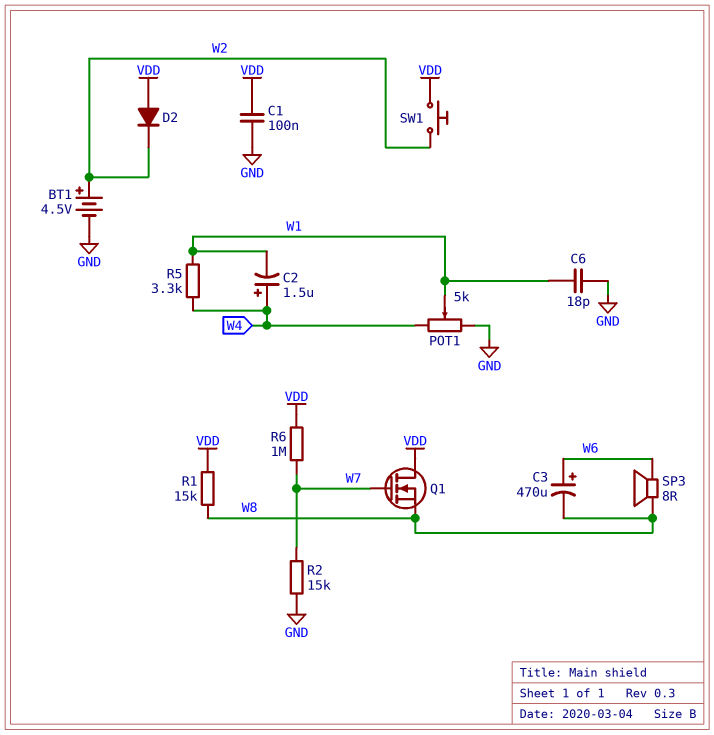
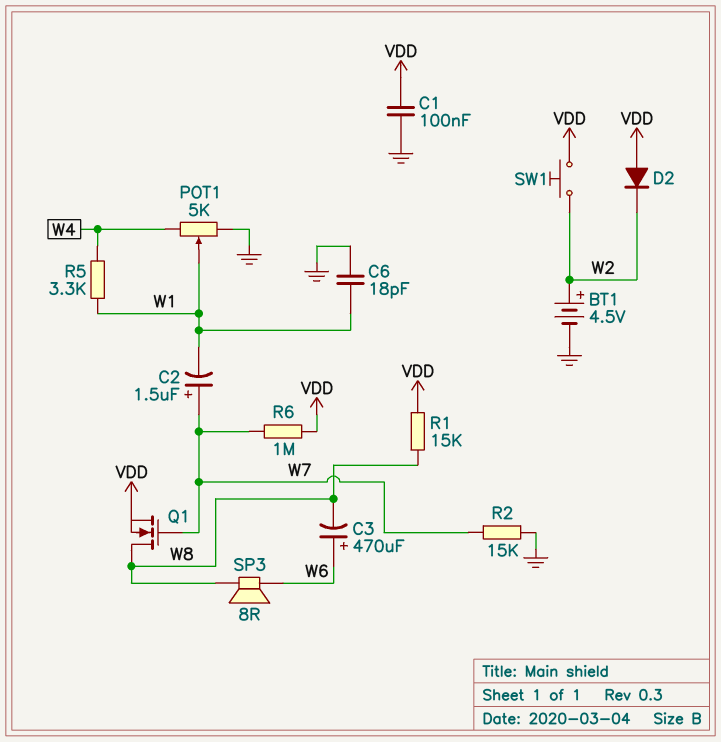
C2: 1.5uF (plus W4, minus W1) -> 1.5uF (plus W7, minus W1)
Q1: NMOS (G W7, D VDD, S W8) -> NMOS (G W7, D W8, S VDD)

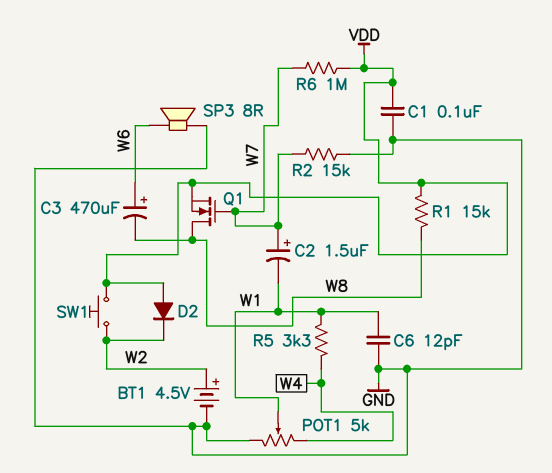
C6: 18pF (GND, W1) -> 12pF (GND, W1)
SP3: speaker 8R (W6, W8) -> speaker 8R (GND, W6)

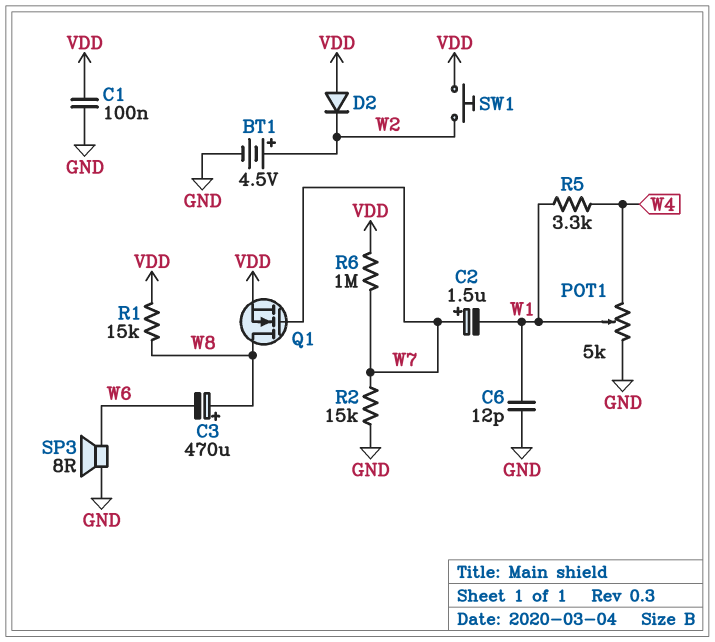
C3: 470uF (plus W6, minus W8) -> 470uF (plus W8, minus W6)

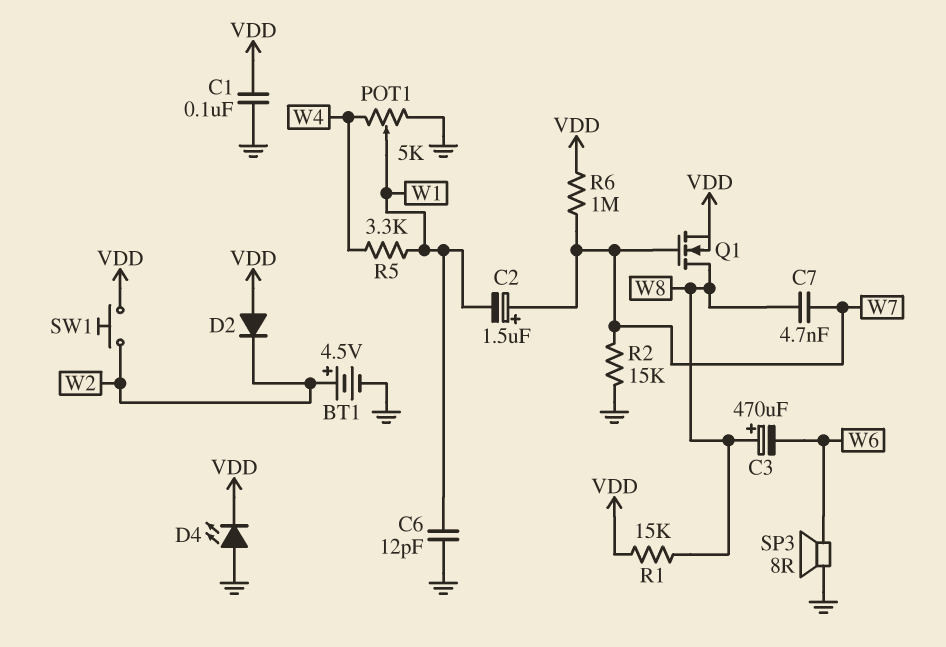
C7: none -> 4.7nF (W7, W8)
D4: none -> LED (A GND, K VDD)

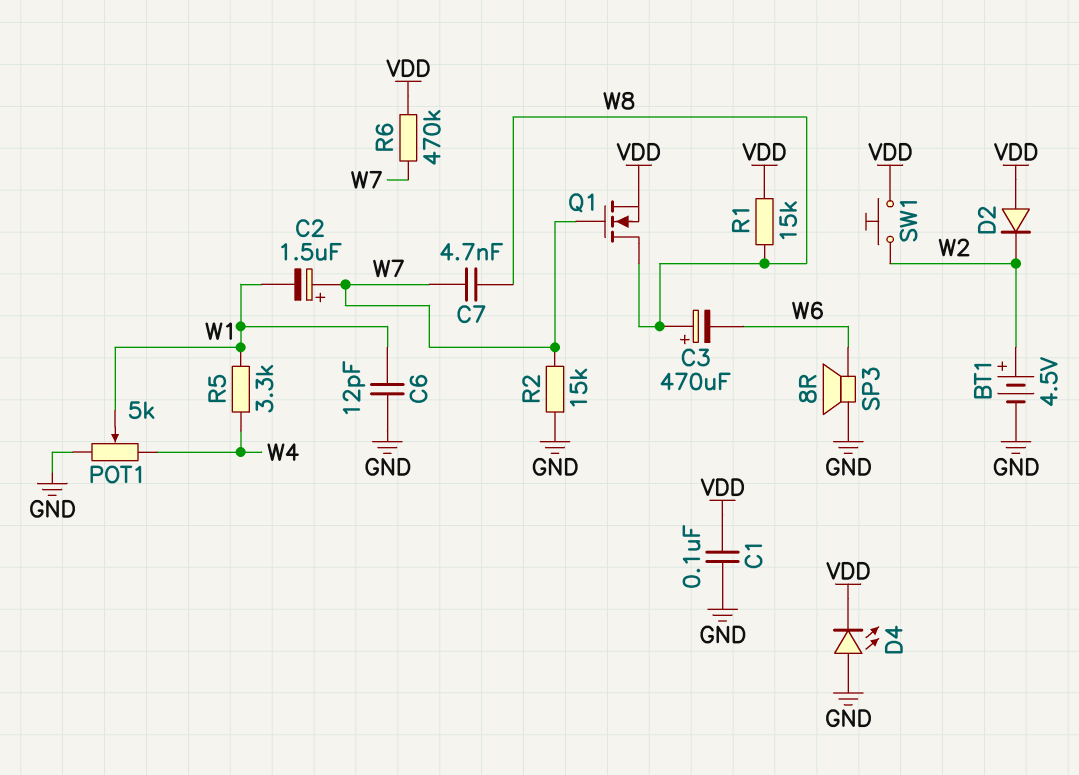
R6: 1M (VDD, W7) -> 470k (VDD, W7)

